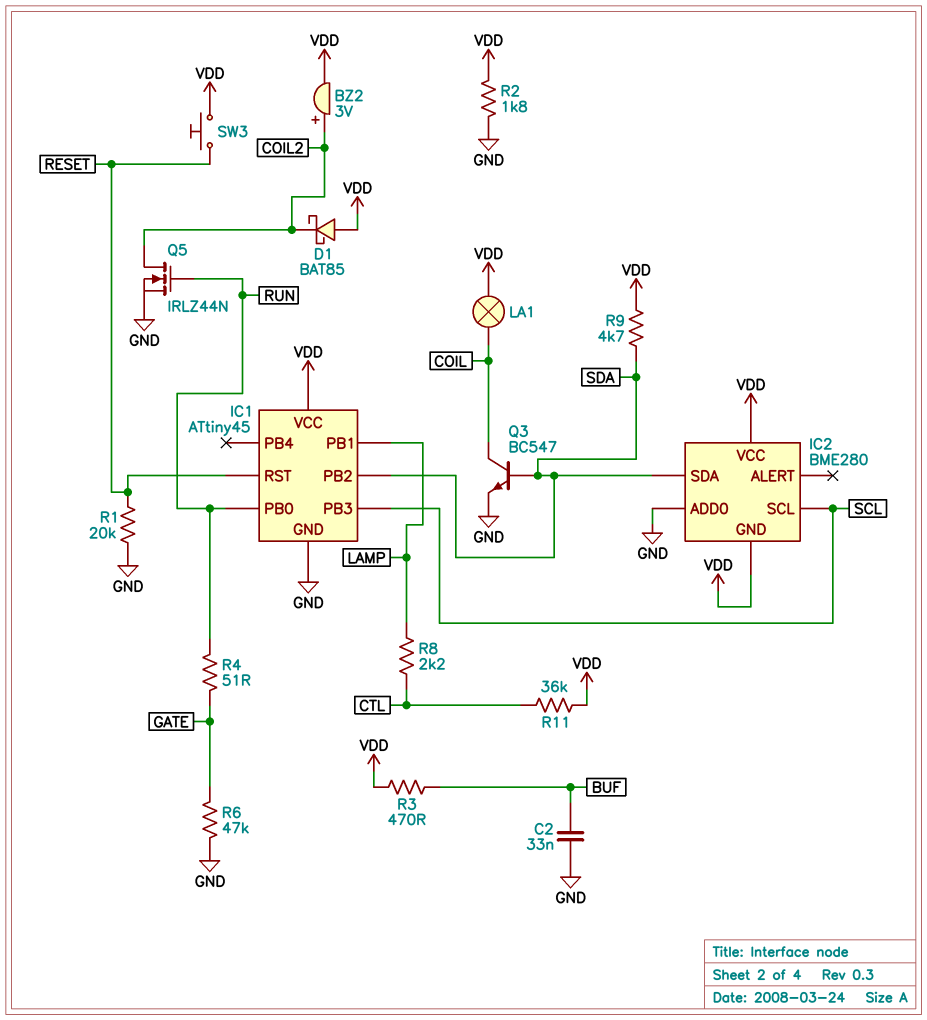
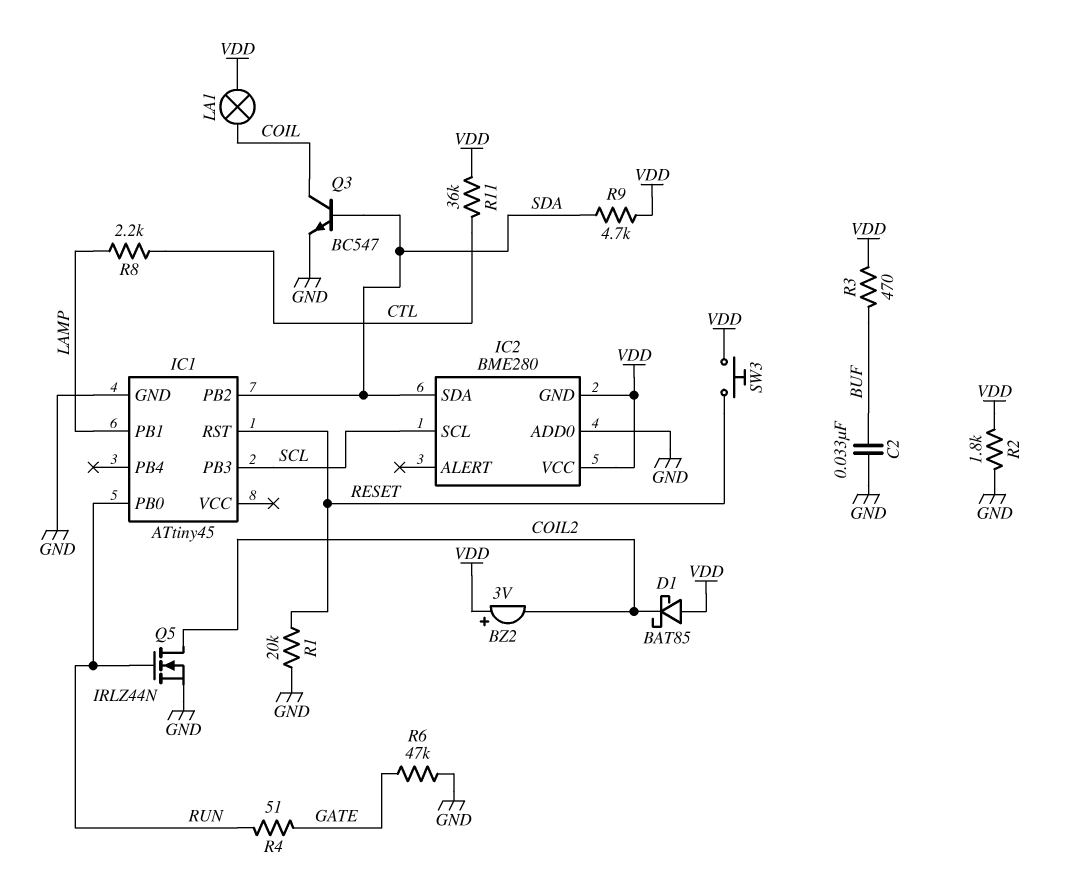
BZ2: buzzer 3V (plus COIL2, minus VDD) -> buzzer 3V (plus VDD, minus COIL2)
IC1 pin VCC: VDD -> none

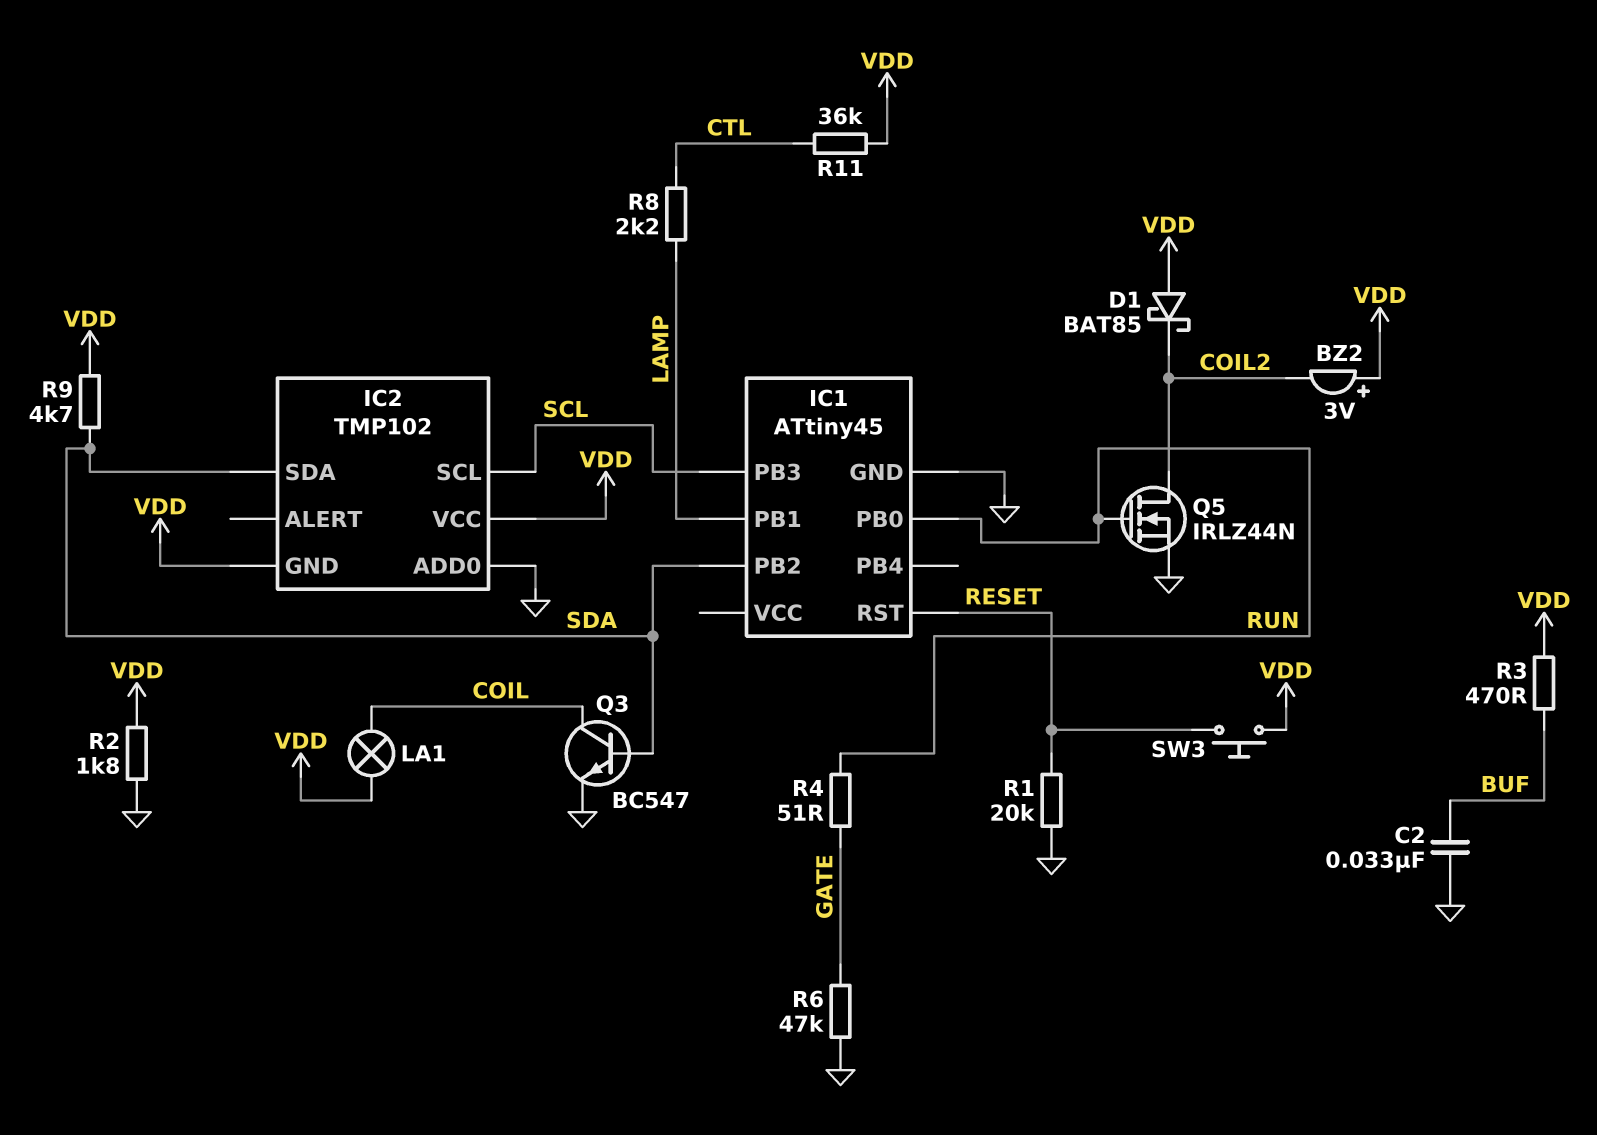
IC2: BME280 -> TMP102

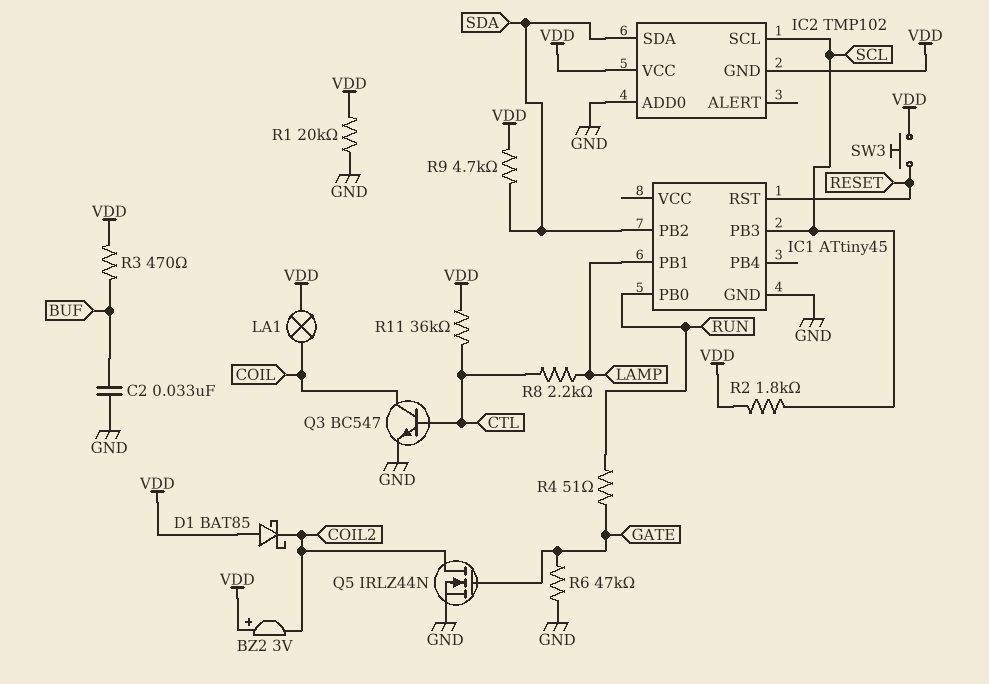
Q3: NPN BC547 (B SDA, C COIL, E GND) -> NPN BC547 (B CTL, C COIL, E GND)
Q5: NMOS IRLZ44N (G RUN, D COIL2, S GND) -> NMOS IRLZ44N (G GATE, D COIL2, S GND)
R1: 20k (GND, RESET) -> 20k (GND, VDD)
R2: 1.8k (GND, VDD) -> 1.8k (SCL, VDD)

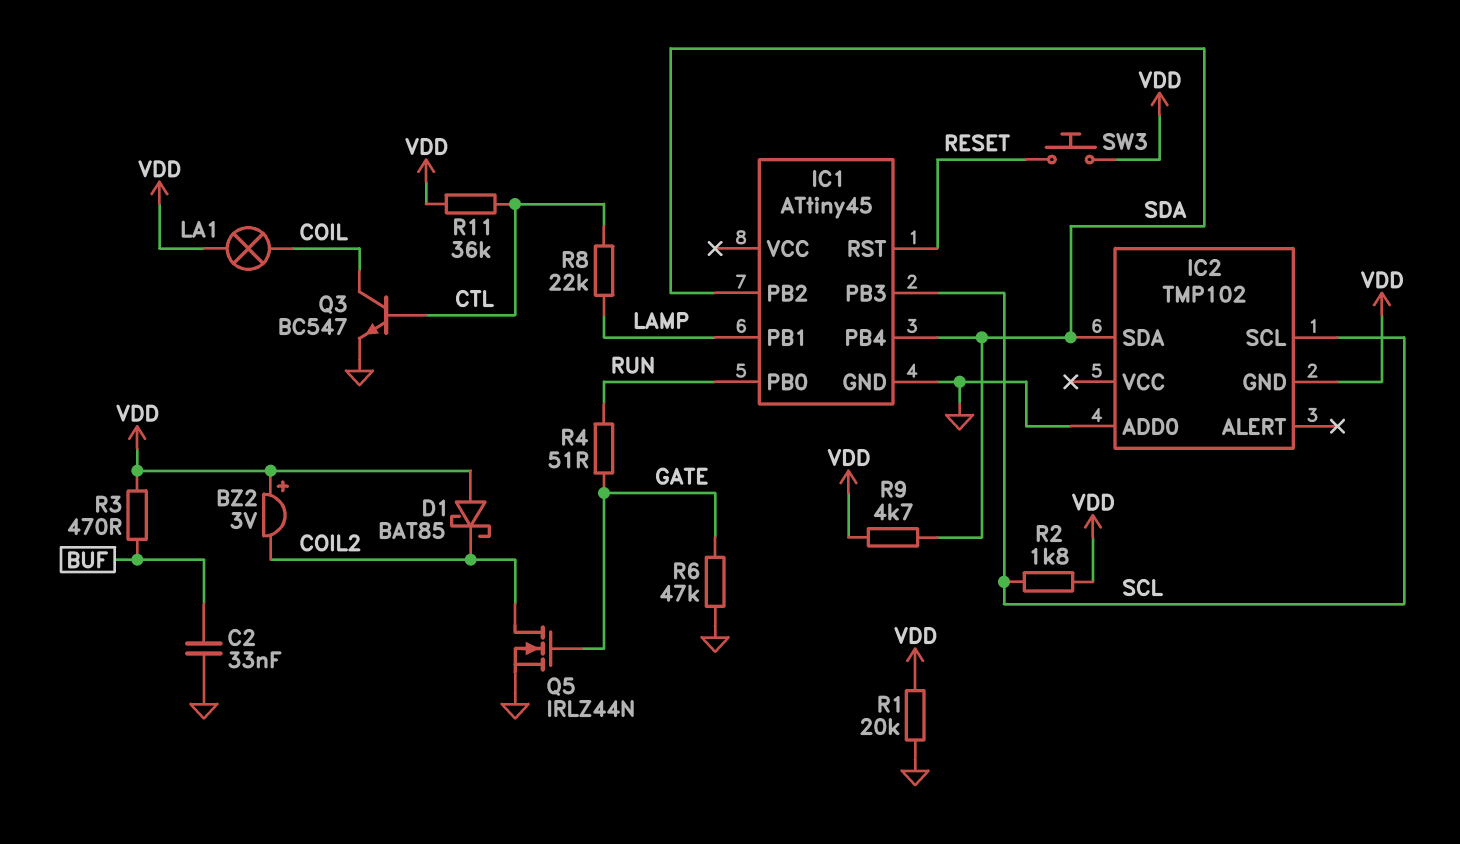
IC1 pin PB4: none -> SDA
IC2 pin VCC: VDD -> none
R8: 2.2k (CTL, LAMP) -> 22k (CTL, LAMP)

